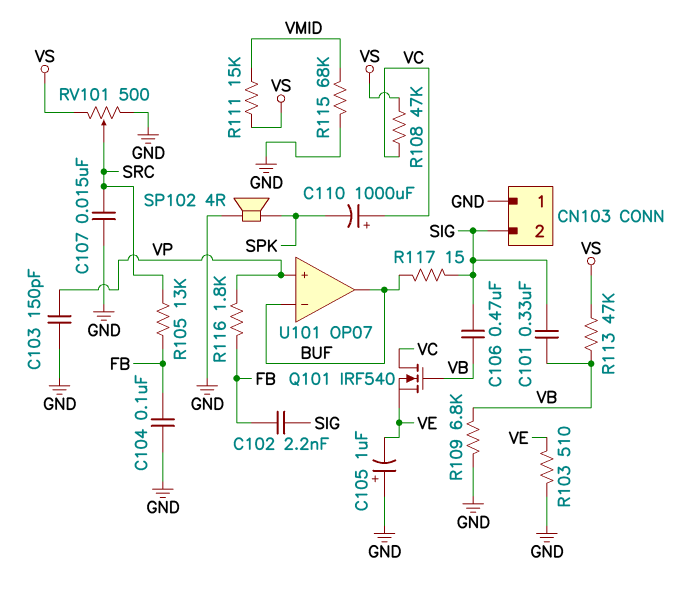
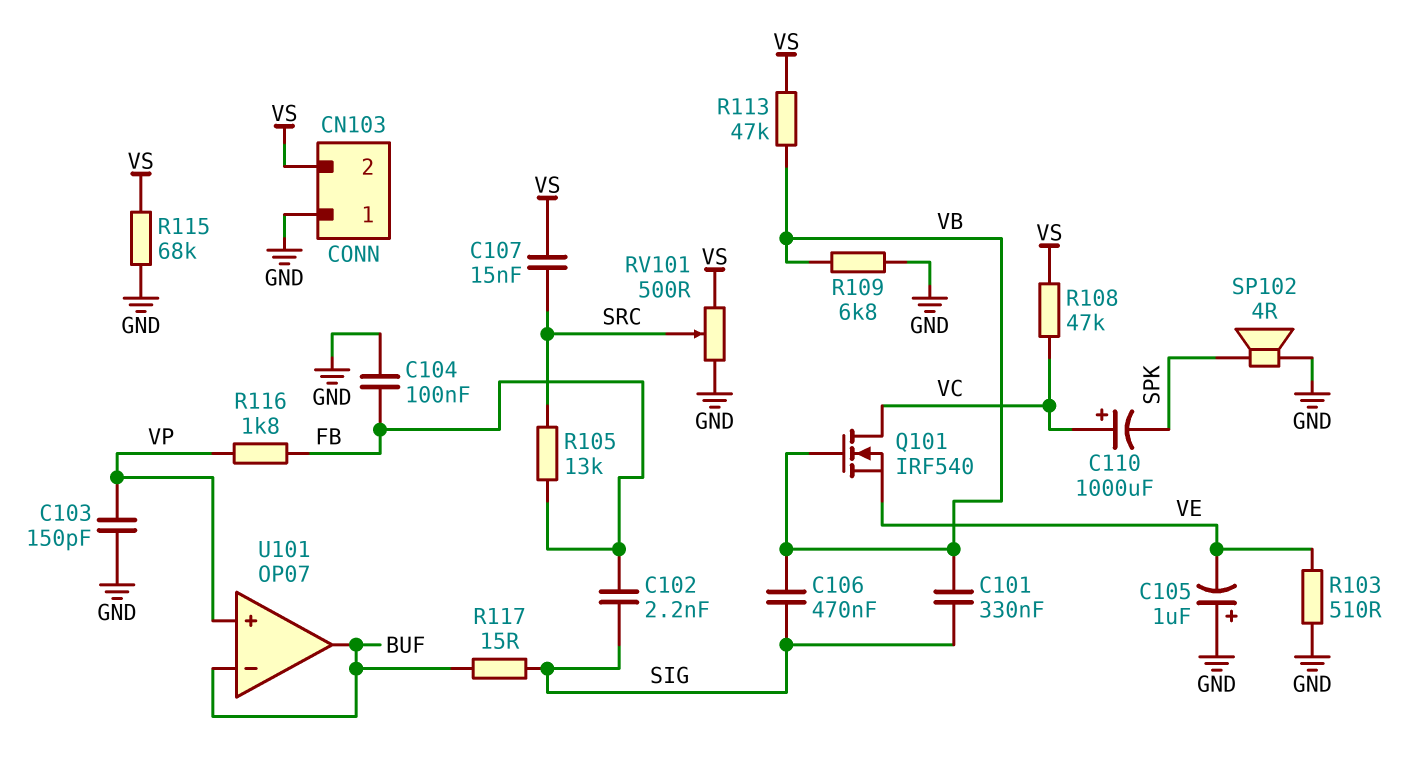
C107: 15nF (GND, SRC) -> 15nF (SRC, VS)
CN103 pin 2: SIG -> VS
R111: 15k (VMID, VS) -> none
R115: 68k (GND, VMID) -> 68k (GND, VS)

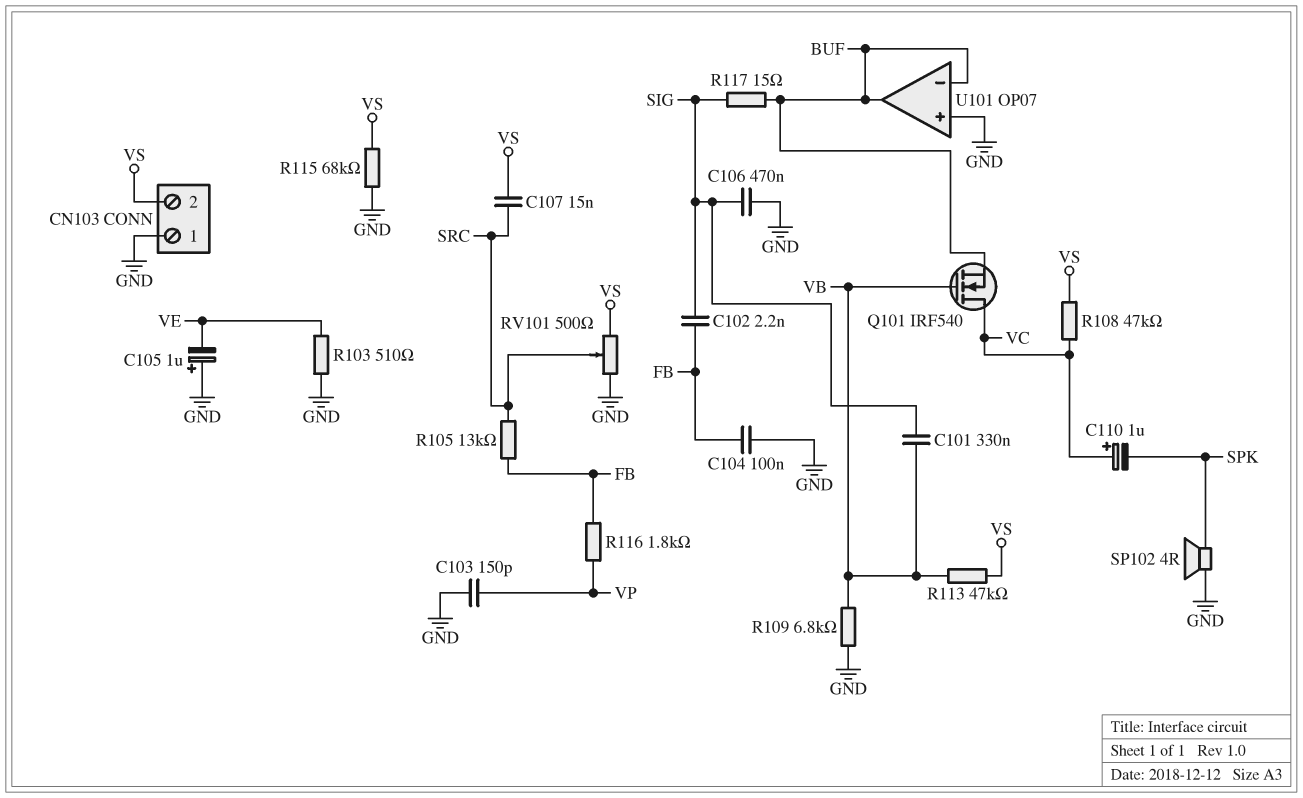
C106: 470nF (SIG, VB) -> 470nF (GND, SIG)
C110: 1000uF (plus VC, minus SPK) -> 1uF (plus VC, minus SPK)
Q101: NMOS IRF540 (G VB, D VC, S VE) -> NMOS IRF540 (G VB, D VC, S BUF)
U101 pin in+: VP -> GND

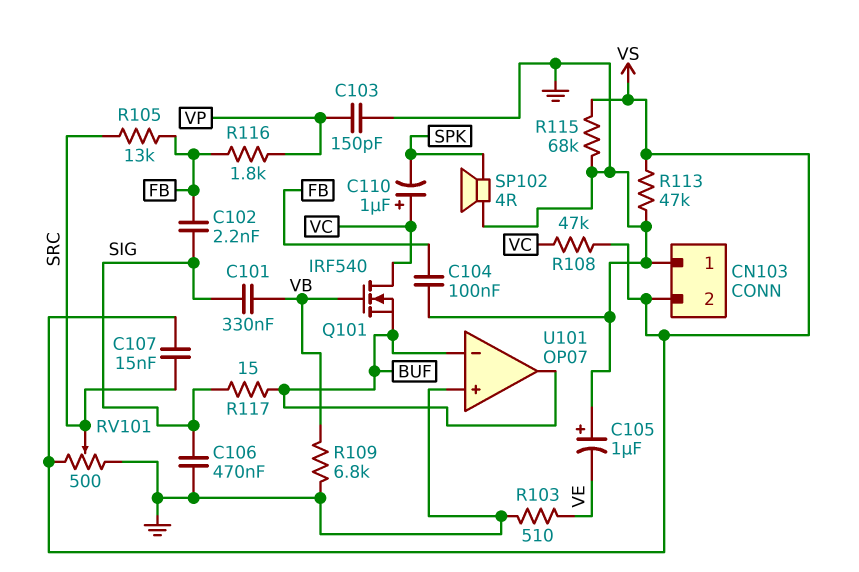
R113: 47k (VB, VS) -> 47k (GND, VS)

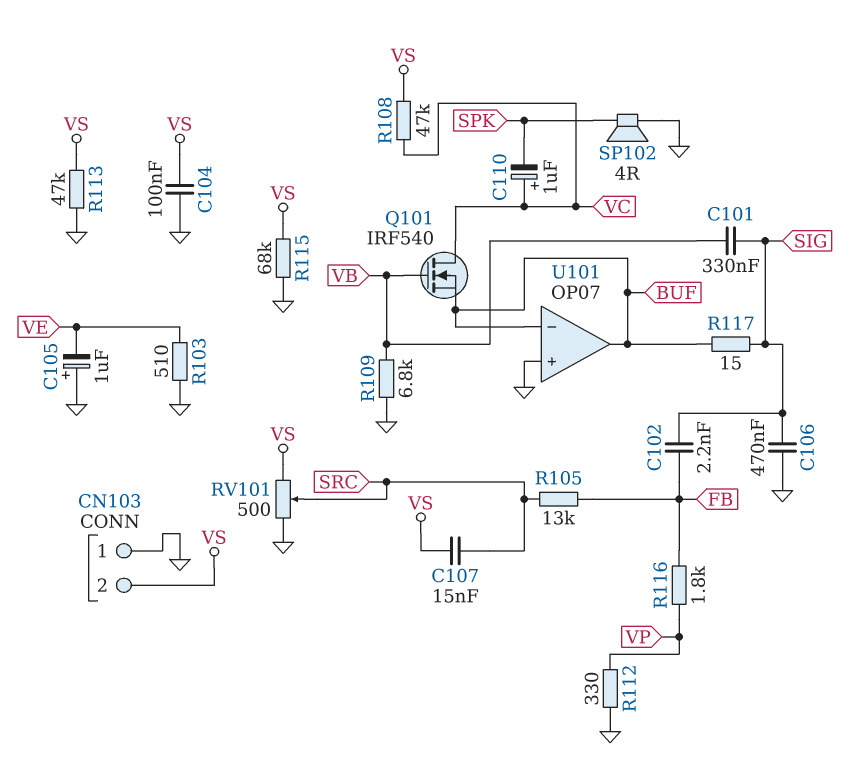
C103: 150pF (GND, VP) -> none
C104: 100nF (FB, GND) -> 100nF (GND, VS)
R112: none -> 330 (GND, VP)

